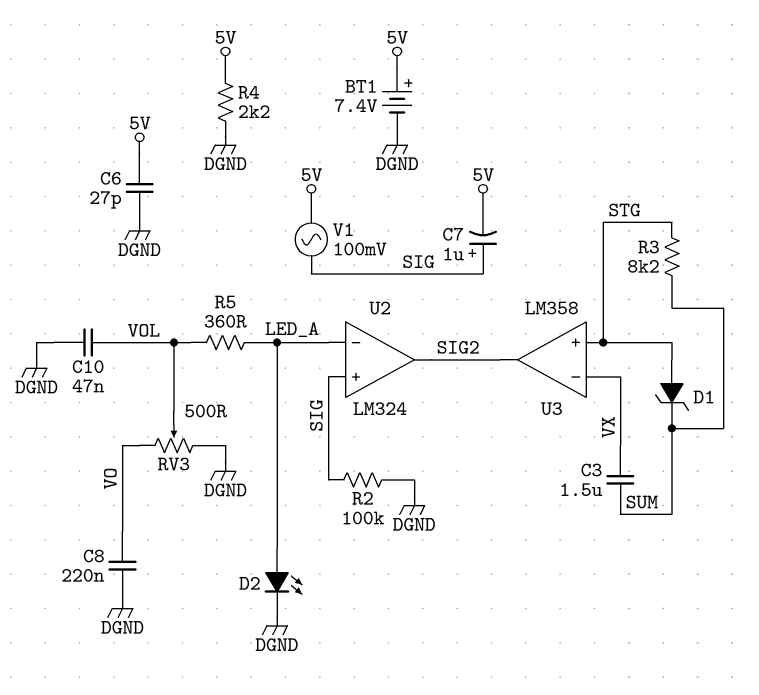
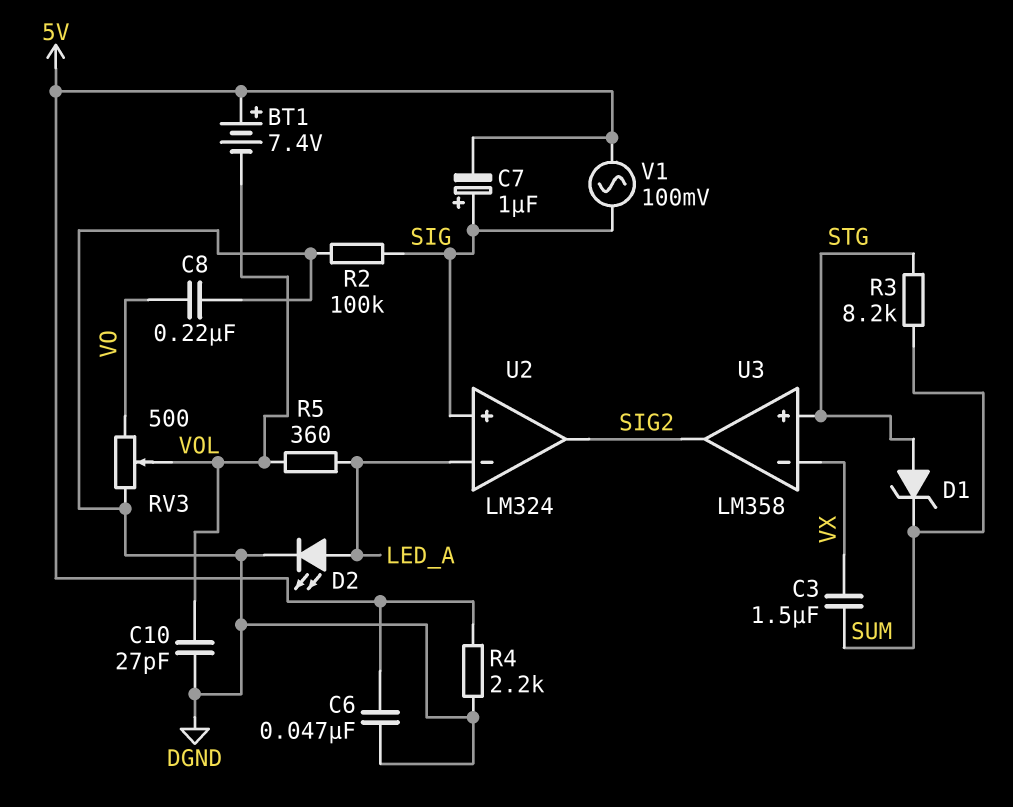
BT1: 7.4V (plus 5V, minus DGND) -> 7.4V (plus 5V, minus VOL)
C6: 27pF (5V, DGND) -> 47nF (5V, DGND)
C10: 47nF (DGND, VOL) -> 27pF (DGND, VOL)

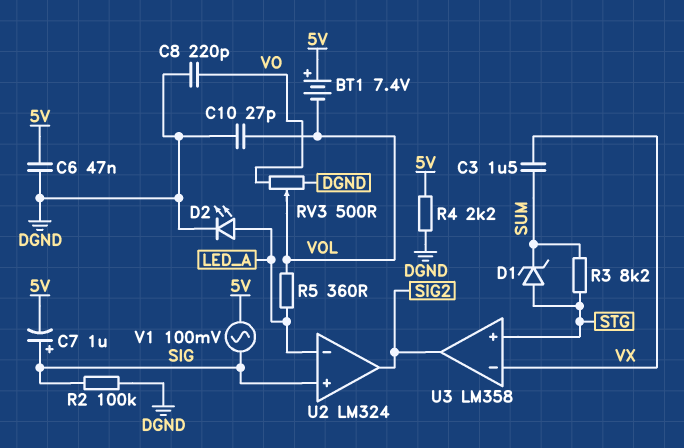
C8: 220nF (DGND, VO) -> 220pF (DGND, VO)

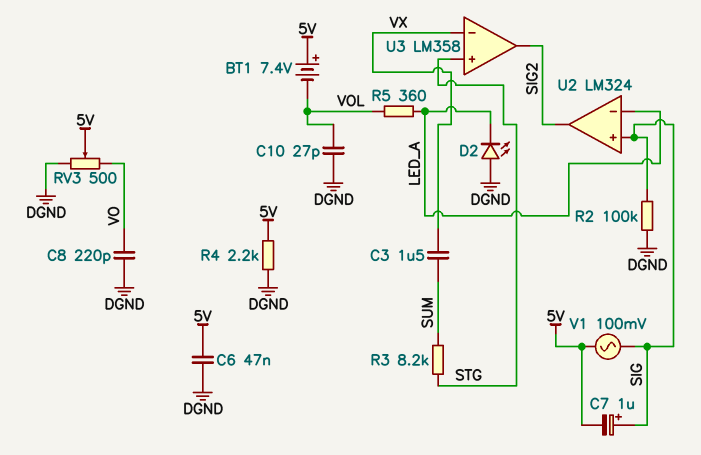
D1: zener (A STG, K SUM) -> none
D2: LED (A LED_A, K DGND) -> LED (A DGND, K LED_A)
RV3: 500 (DGND, VO, wiper VOL) -> 500 (DGND, VO, wiper 5V)

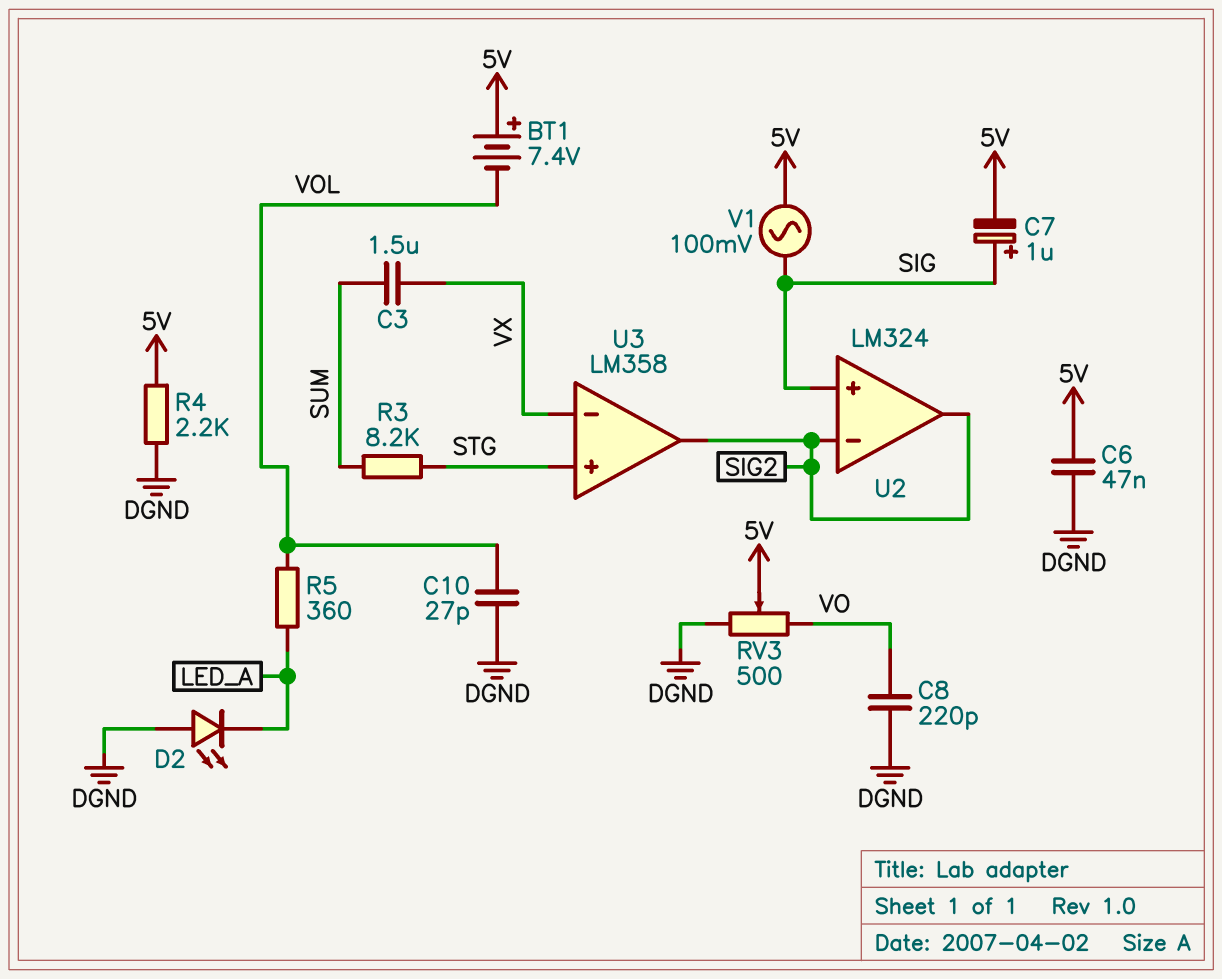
R2: 100k (DGND, SIG) -> none
U2 pin in-: LED_A -> SIG2

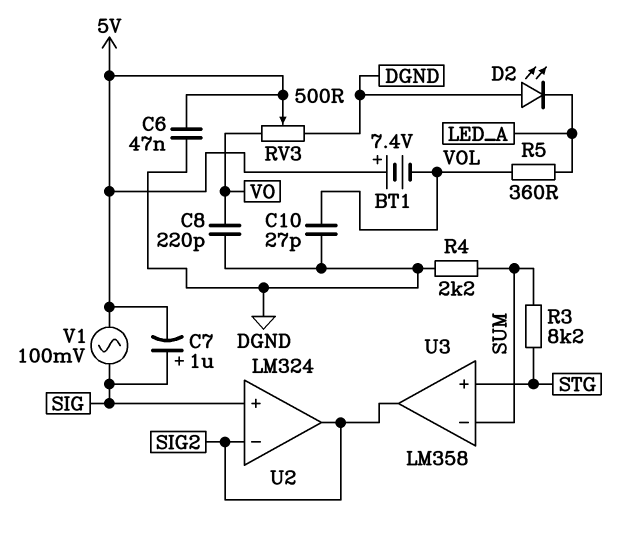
C3: 1.5uF (SUM, VX) -> none
R4: 2.2k (5V, DGND) -> 2.2k (DGND, SUM)
U3 pin in-: VX -> SUM

